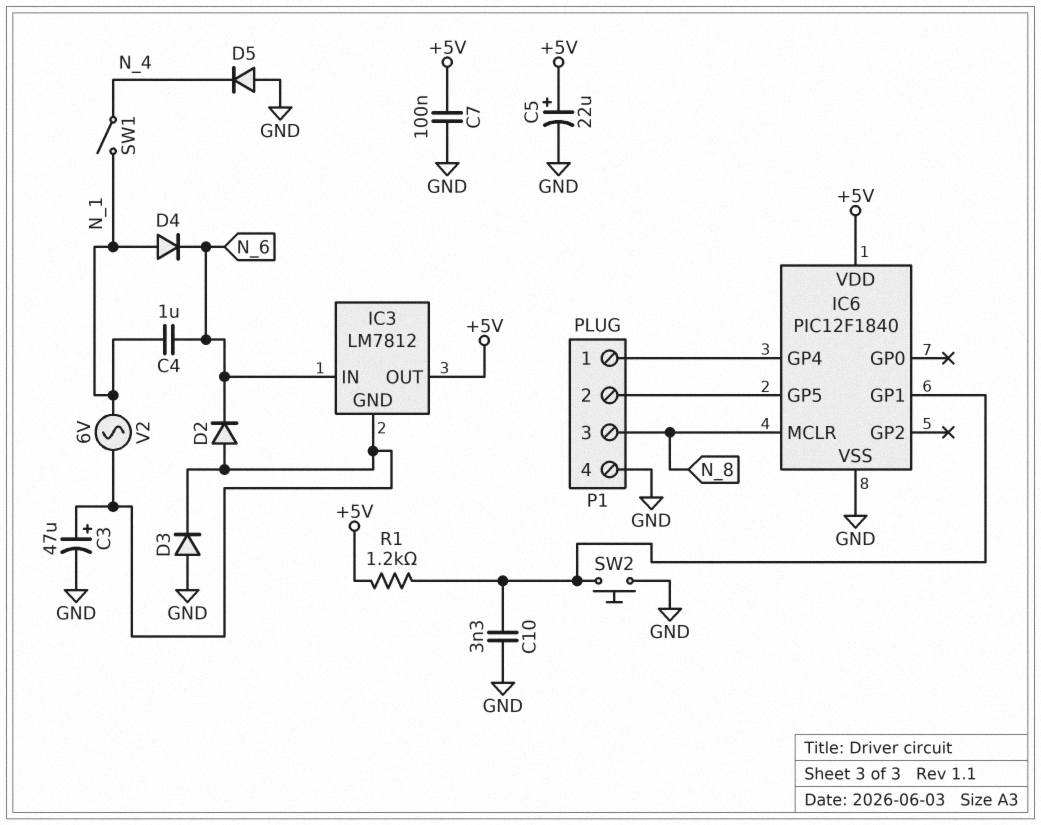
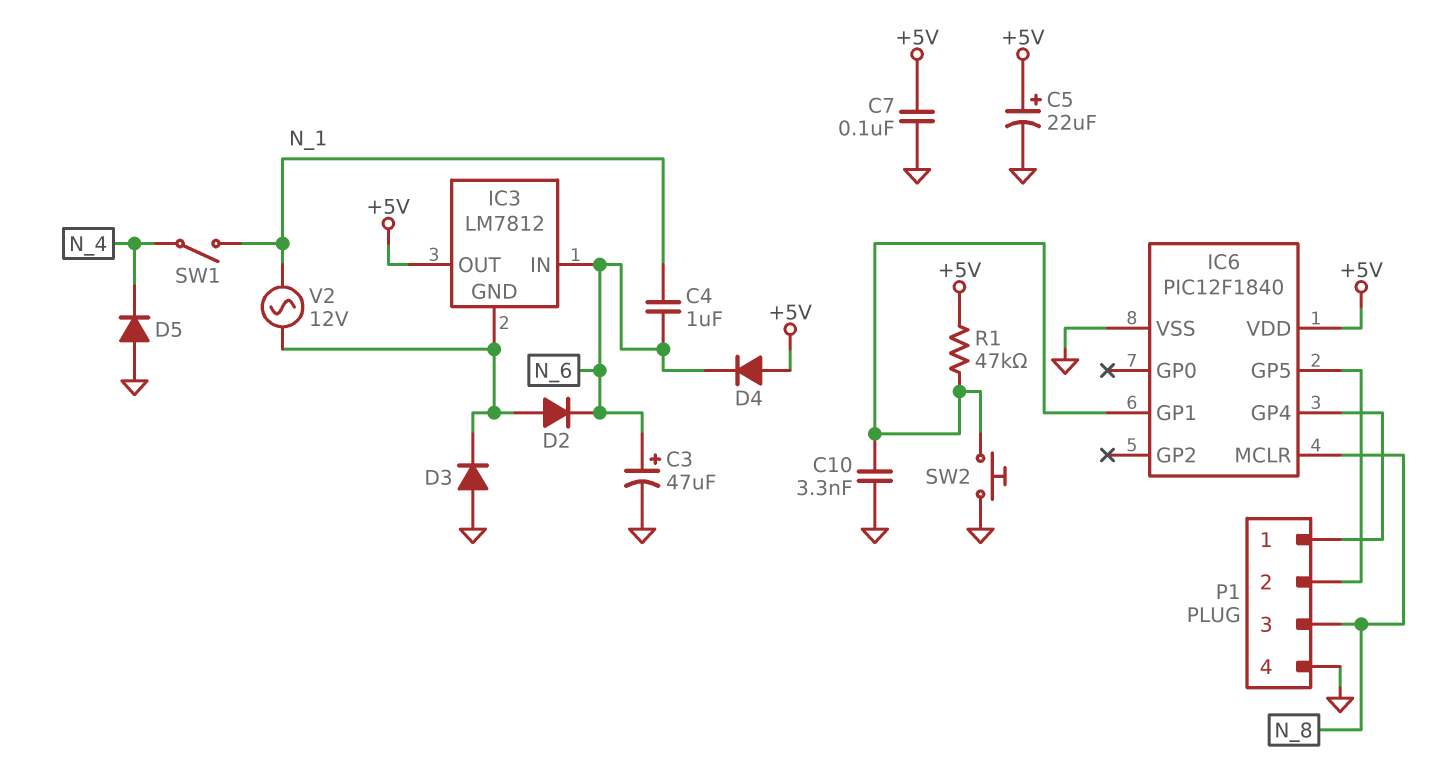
C3: 47uF (plus IC3/GND, minus GND) -> 47uF (plus N_6, minus GND)
D4: diode (A N_1, K N_6) -> diode (A +5V, K N_6)
R1: 1.2k (+5V, IC6/GP1) -> 47k (+5V, IC6/GP1)
V2: AC 6V (IC3/GND, N_1) -> AC 12V (IC3/GND, N_1)

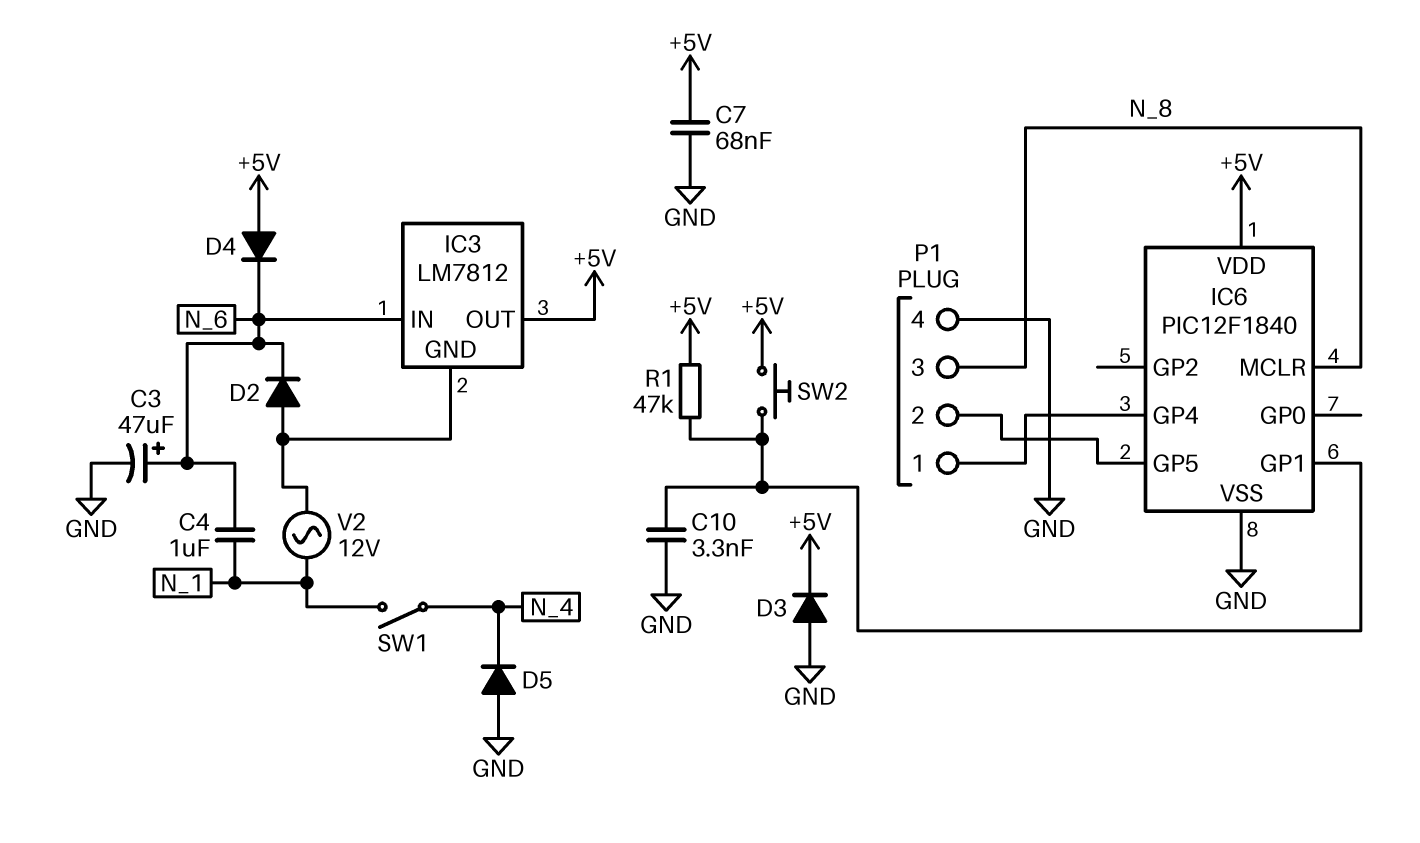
C5: 22uF (plus +5V, minus GND) -> none
C7: 100nF (+5V, GND) -> 68nF (+5V, GND)
D3: diode (A GND, K IC3/GND) -> diode (A GND, K +5V)
SW2: button (GND, IC6/GP1) -> button (+5V, IC6/GP1)

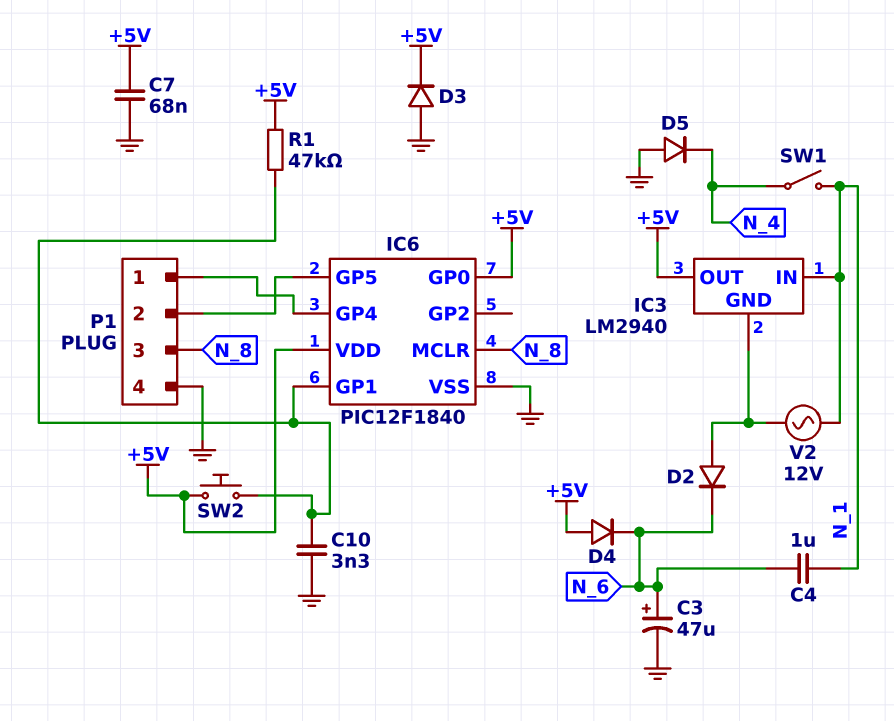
IC3: LM7812 -> LM2940
IC3 pin IN: N_6 -> N_1
IC6 pin GP0: none -> +5V

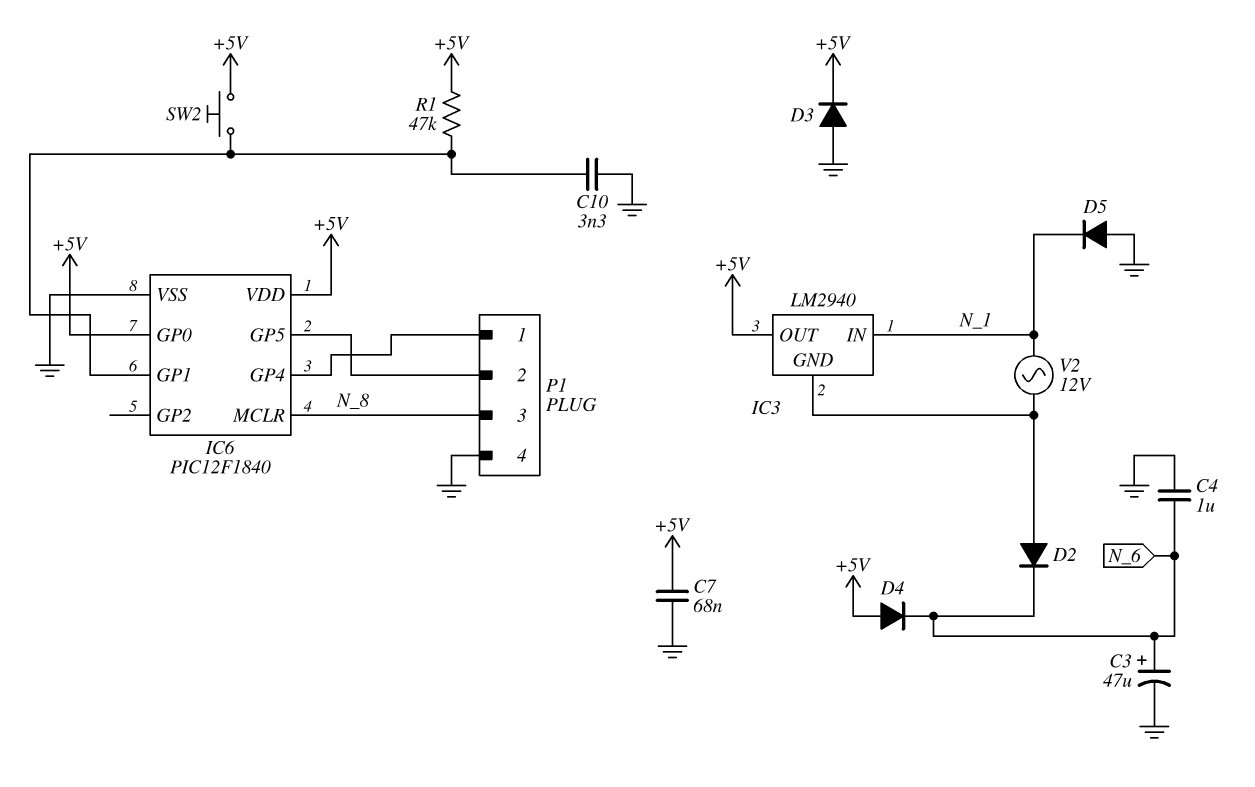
C4: 1uF (N_1, N_6) -> 1uF (GND, N_6)
D5: diode (A GND, K N_4) -> diode (A GND, K N_1)
SW1: switch (N_1, N_4) -> none

